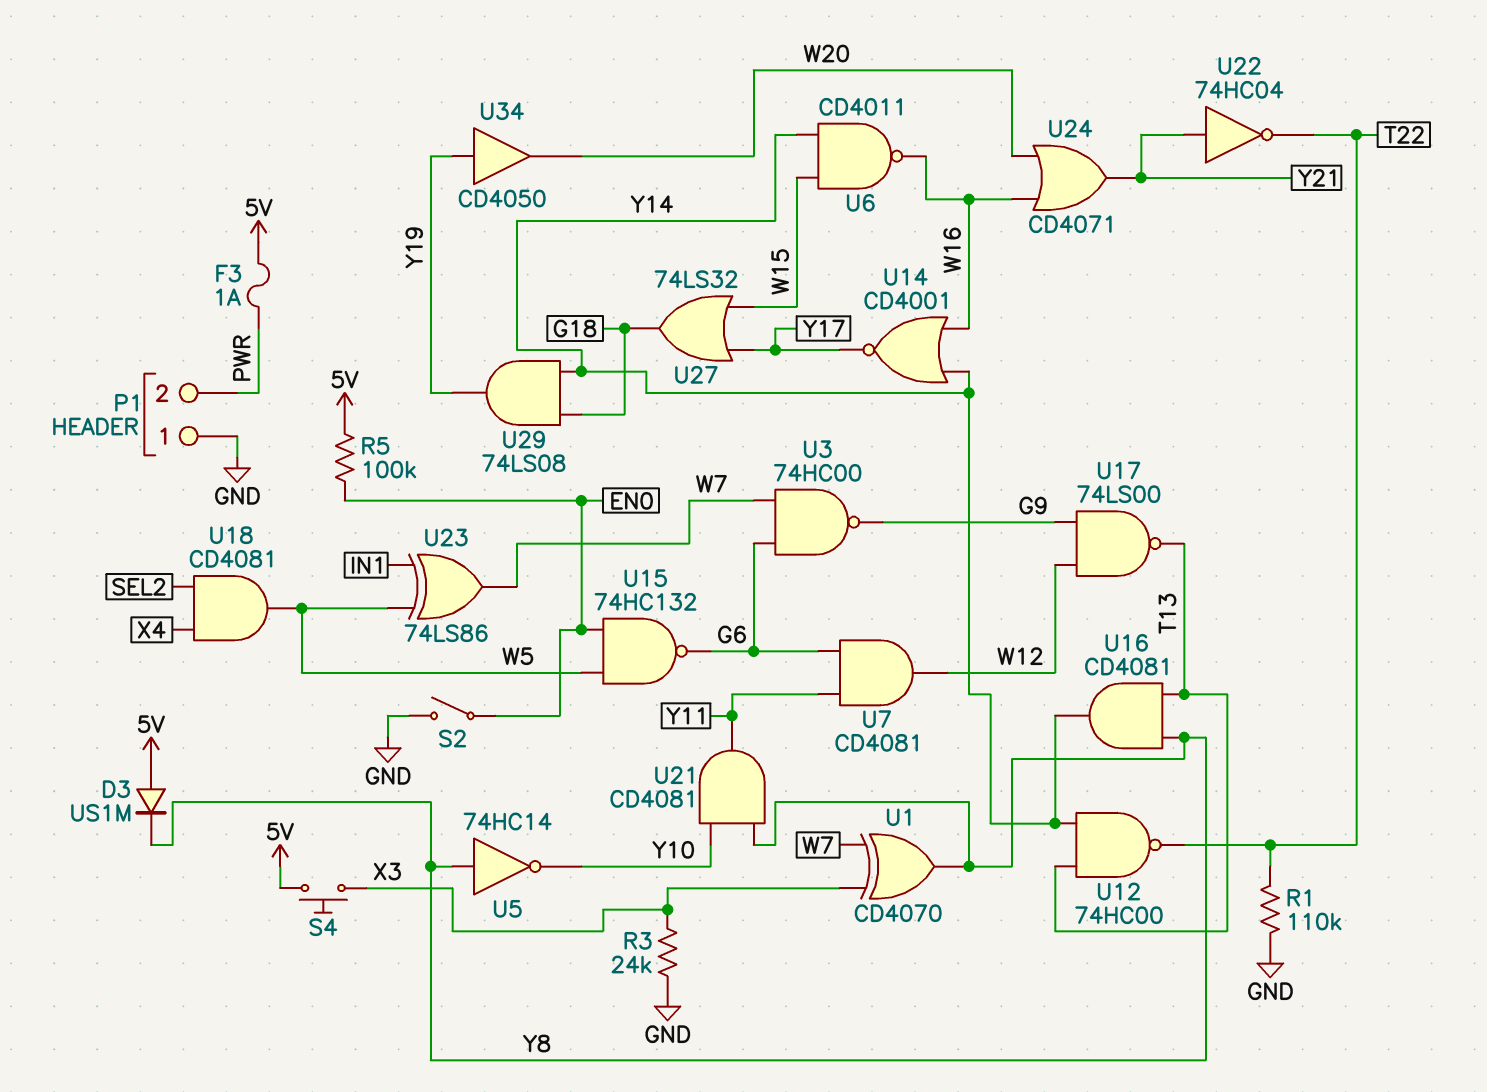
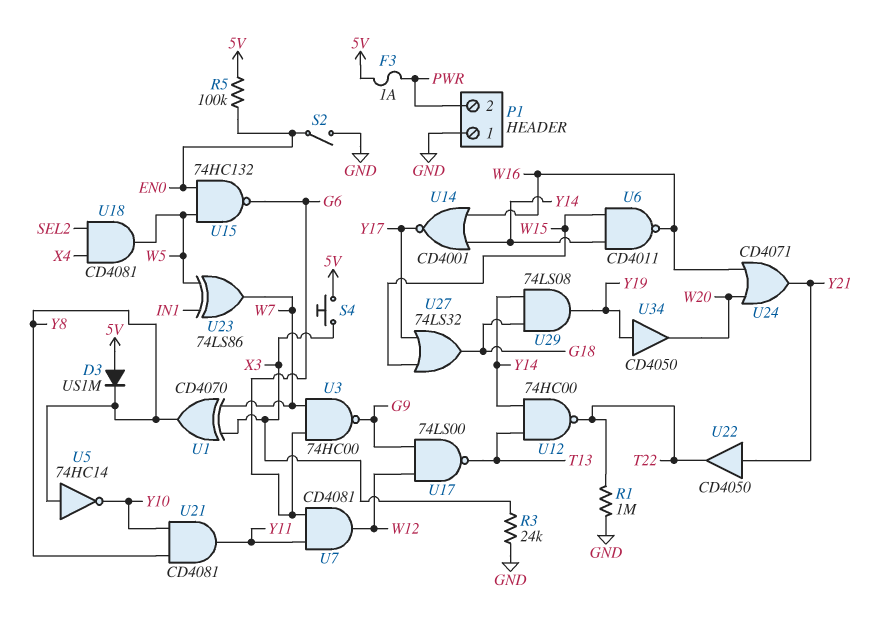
R1: 110k (GND, T22) -> 1M (GND, T22)
U16: AND CD4081 (in T13, in Y8, out Y14) -> none
U22: NOT 74HC04 (in Y21, out T22) -> buffer CD4050 (in Y21, out T22)

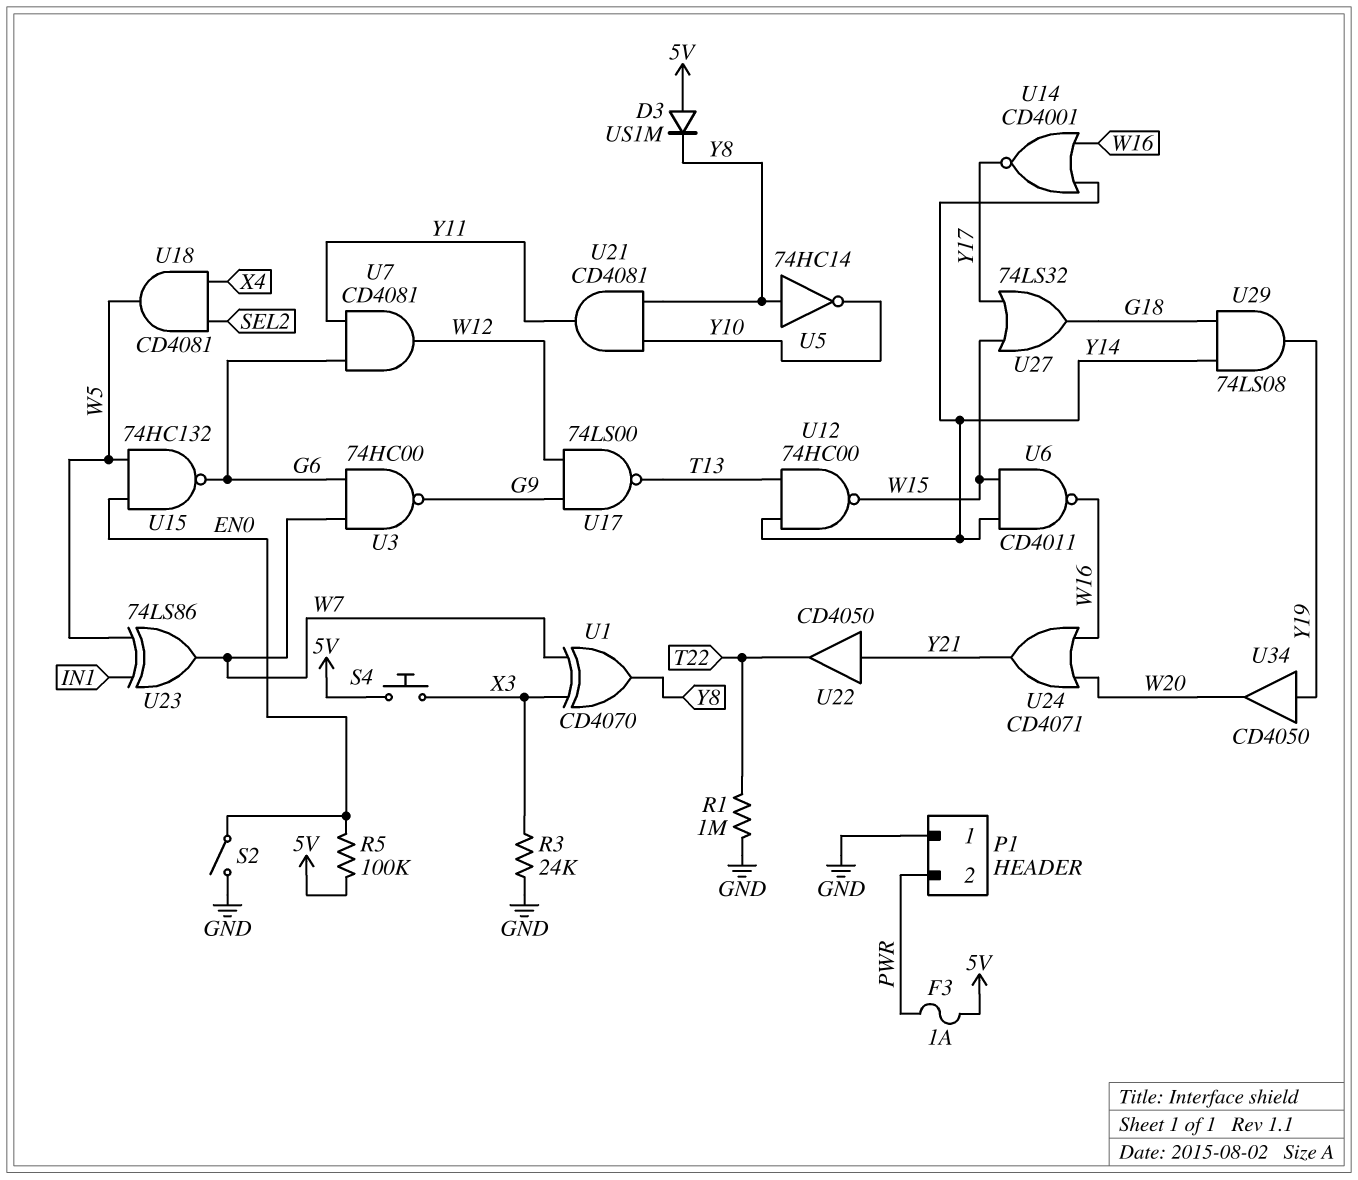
U12: NAND 74HC00 (in T13, in Y14, out T22) -> NAND 74HC00 (in T13, in Y14, out W15)

